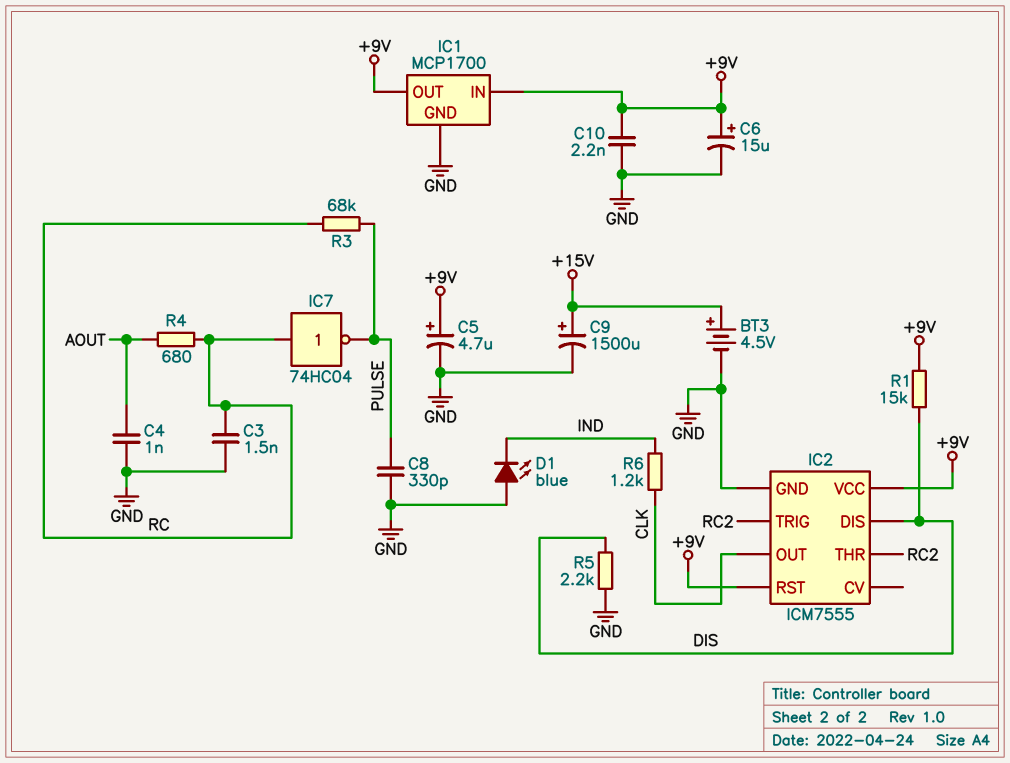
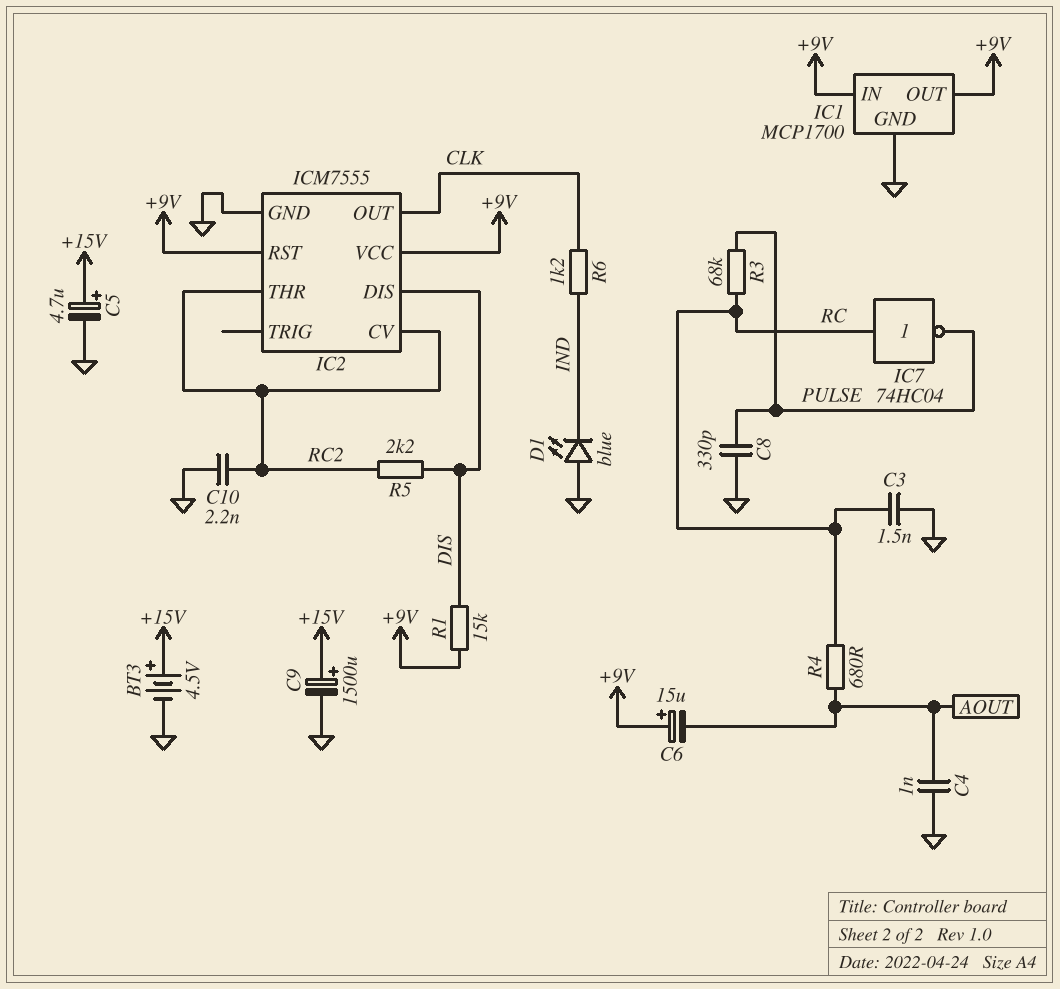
C5: 4.7uF (plus +9V, minus GND) -> 4.7uF (plus +15V, minus GND)
C6: 15uF (plus +9V, minus GND) -> 15uF (plus +9V, minus AOUT)
C10: 2.2nF (+9V, GND) -> 2.2nF (GND, RC2)
IC2 pin CV: none -> RC2
IC2 pin TRIG: RC2 -> none
R5: 2.2k (DIS, GND) -> 2.2k (DIS, RC2)

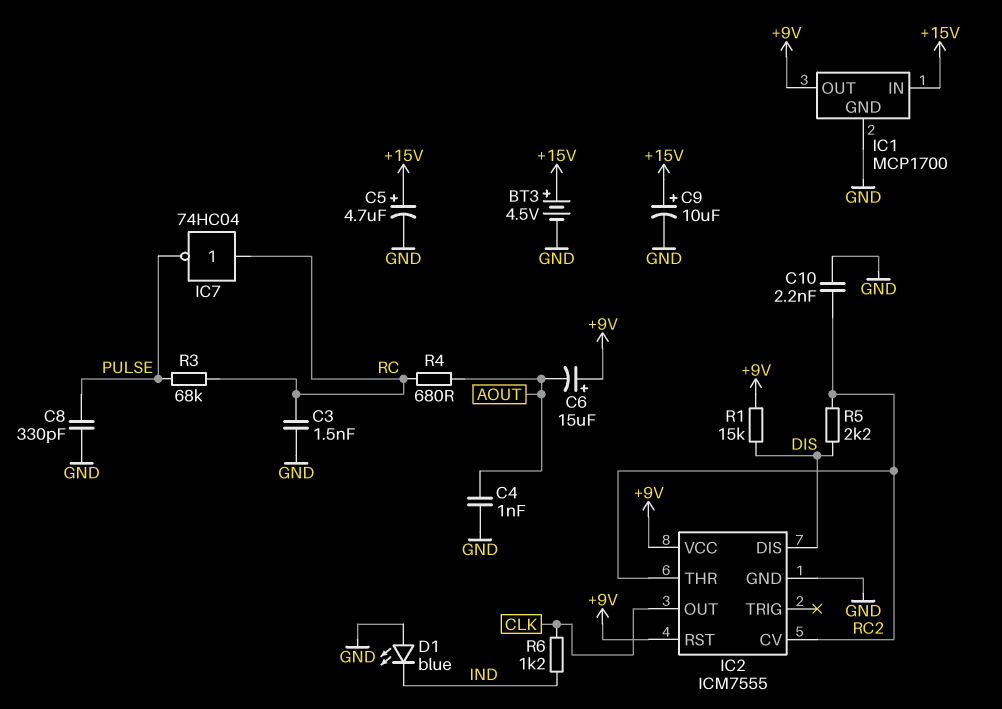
C9: 1500uF (plus +15V, minus GND) -> 10uF (plus +15V, minus GND)
IC1 pin IN: +9V -> +15V

